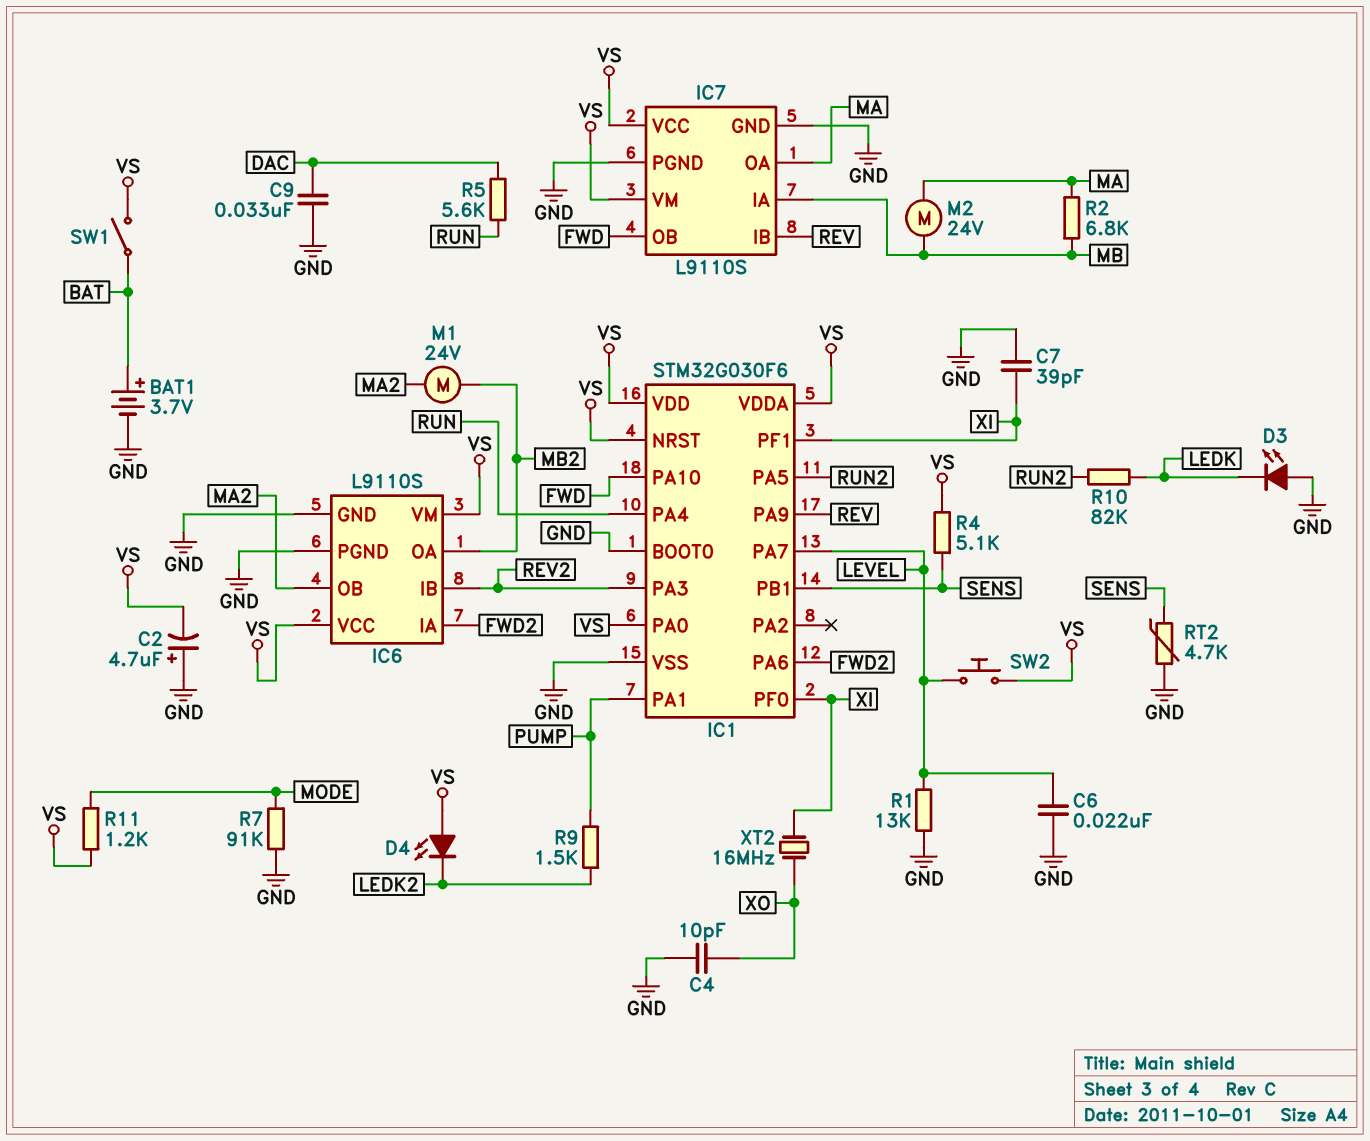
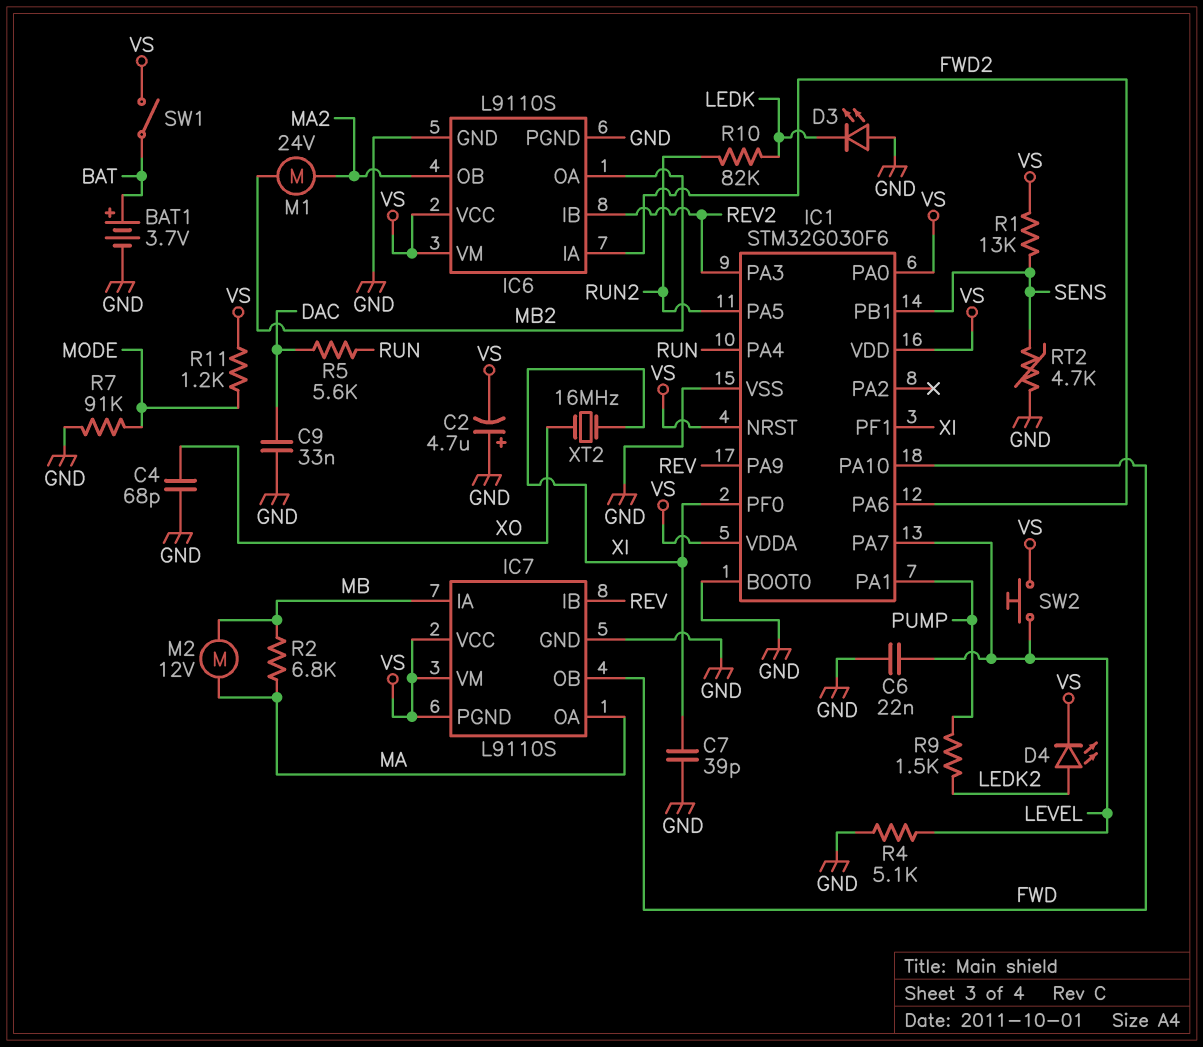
C4: 10pF (GND, XO) -> 68pF (GND, XO)
D4: LED (A VS, K LEDK2) -> LED (A LEDK2, K VS)
IC7 pin PGND: GND -> VS
M2: motor 24V (MA, MB) -> motor 12V (MA, MB)
R1: 13k (GND, LEVEL) -> 13k (SENS, VS)
R4: 5.1k (SENS, VS) -> 5.1k (GND, LEVEL)

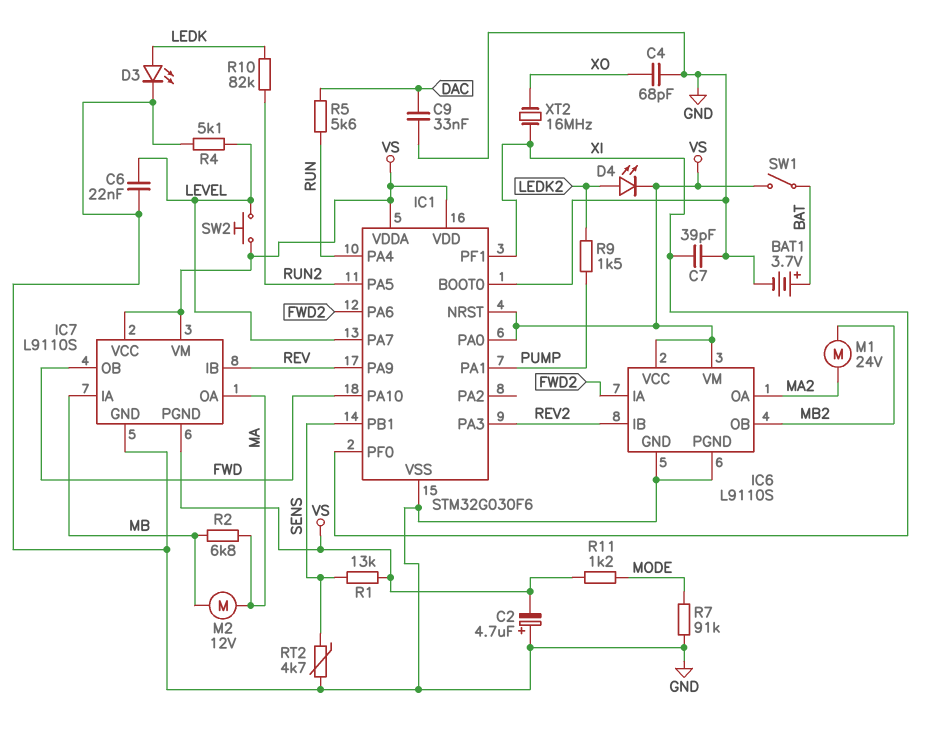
D3: LED (A GND, K LEDK) -> LED (A LEDK, K GND)
IC6 pin OA: MB2 -> MA2
IC6 pin OB: MA2 -> MB2

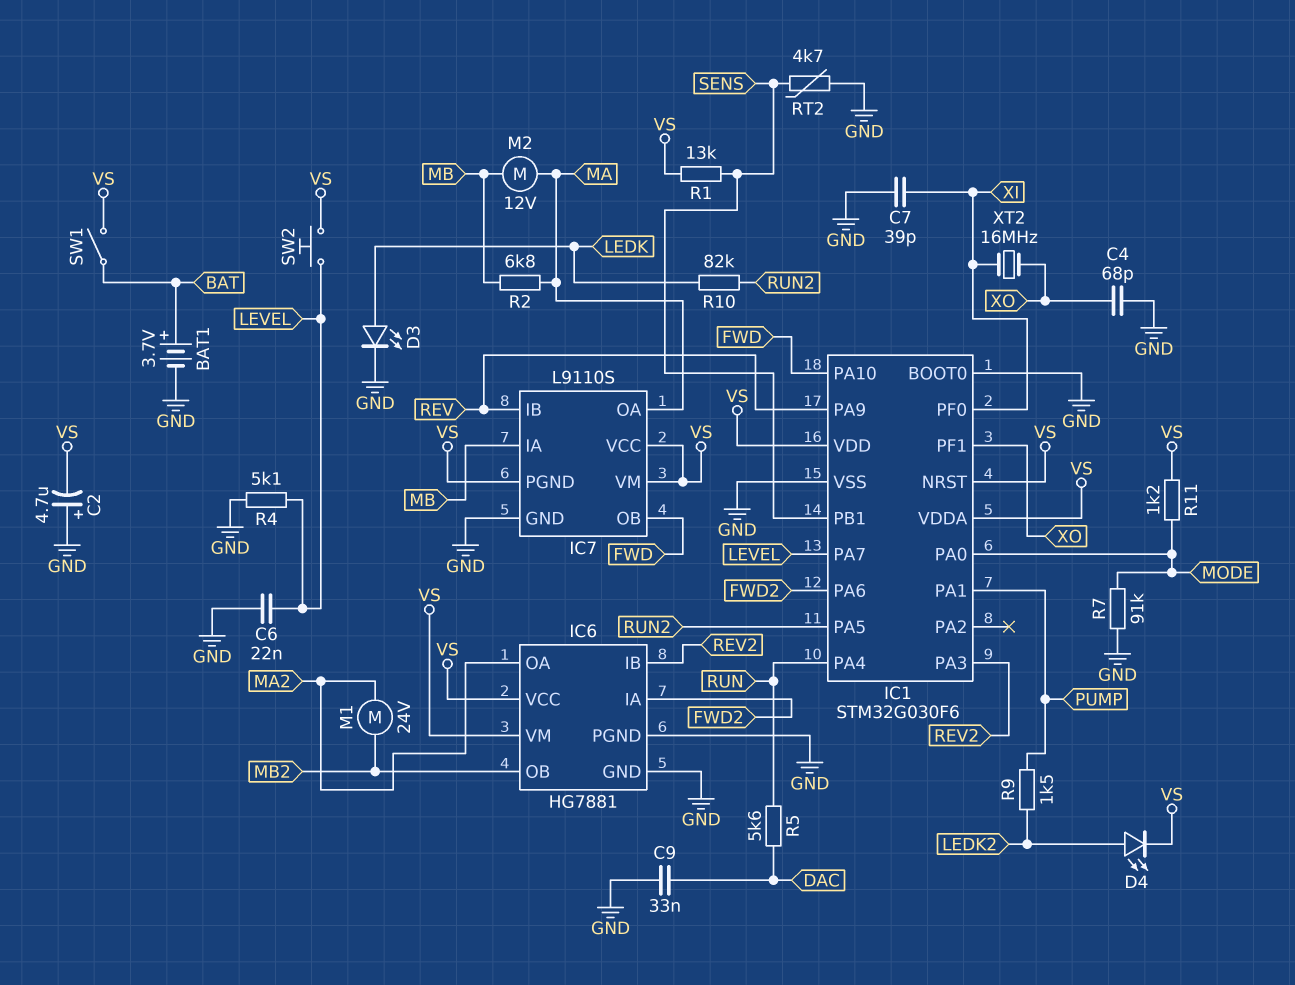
IC1 pin PA0: VS -> MODE
IC1 pin PF1: XI -> XO
IC6: L9110S -> HG7881

